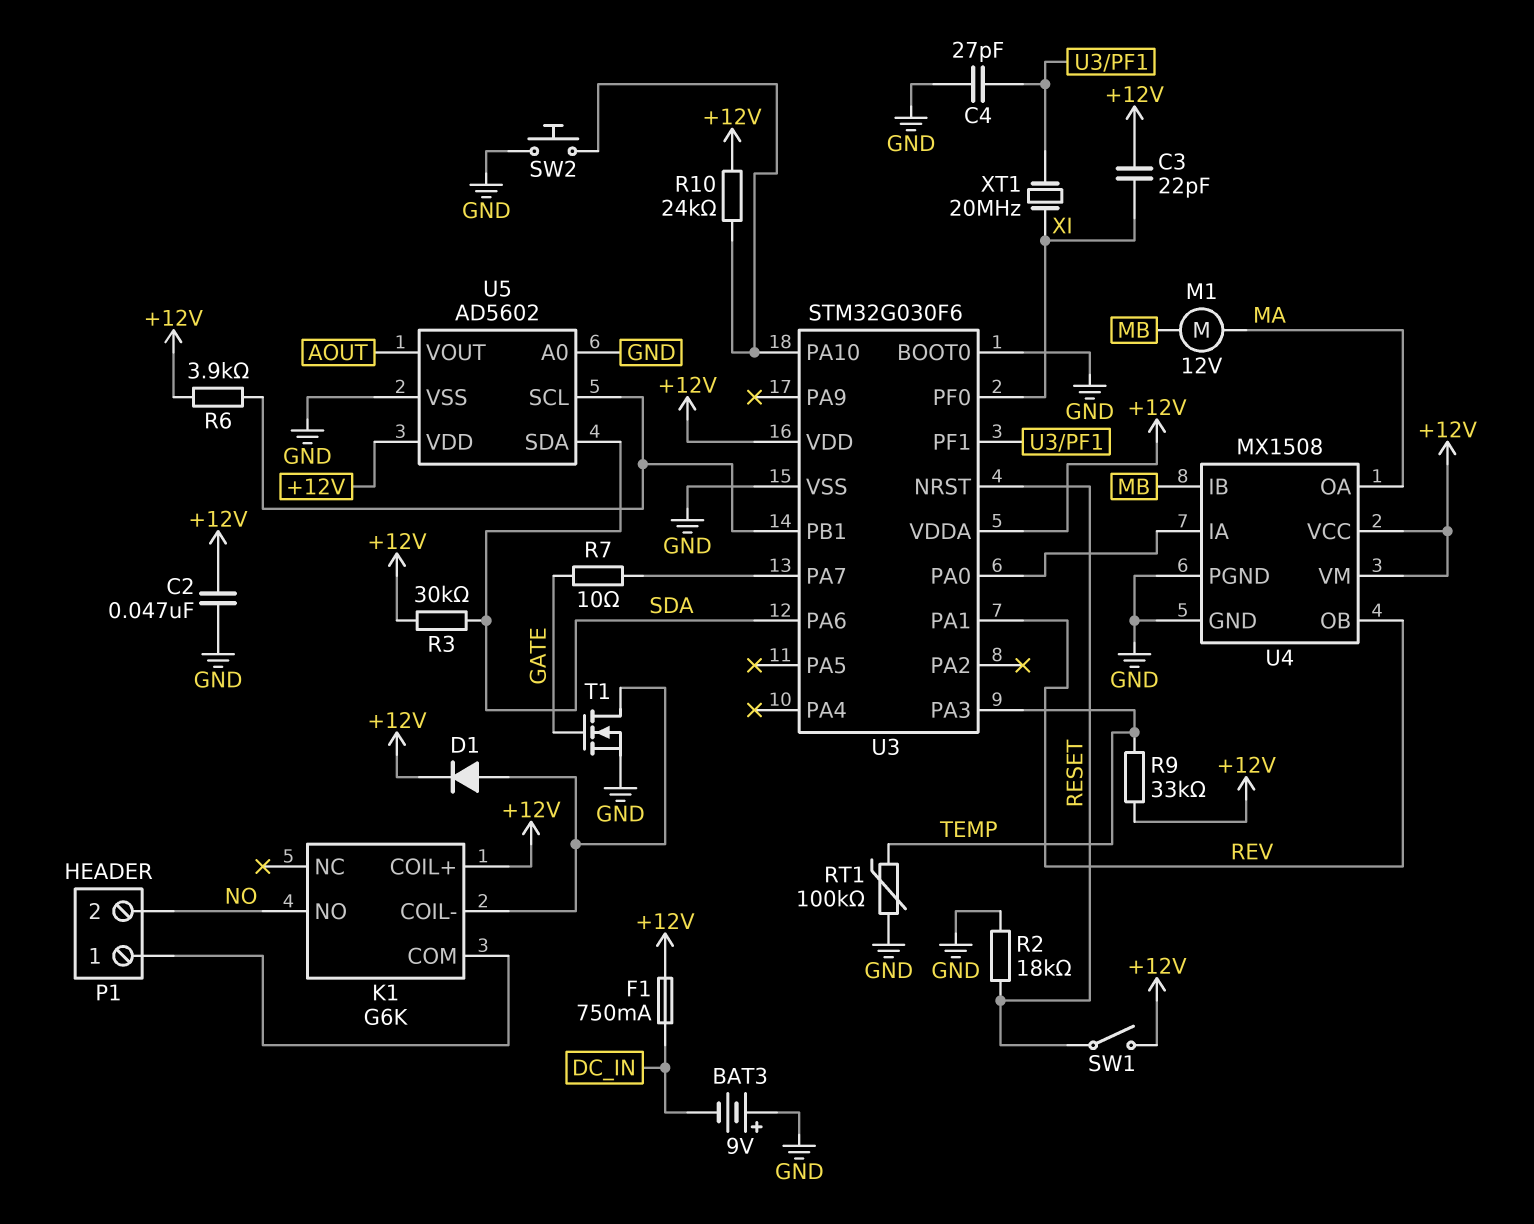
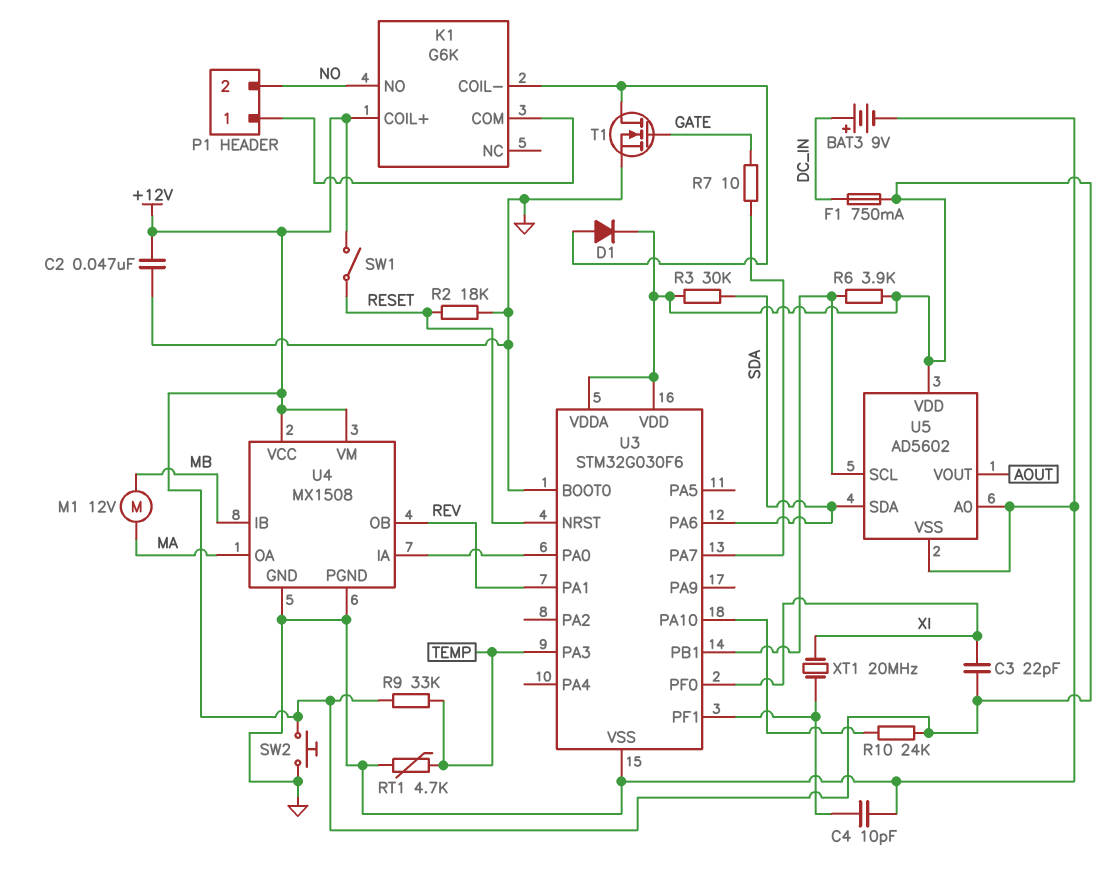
BAT3: 9V (plus GND, minus DC_IN) -> 9V (plus DC_IN, minus GND)
C4: 27pF (GND, U3/PF1) -> 10pF (GND, U3/PF1)
RT1: 100k (GND, TEMP) -> 4.7k (GND, TEMP)
SW2: button (GND, U3/PA10) -> button (+12V, GND)

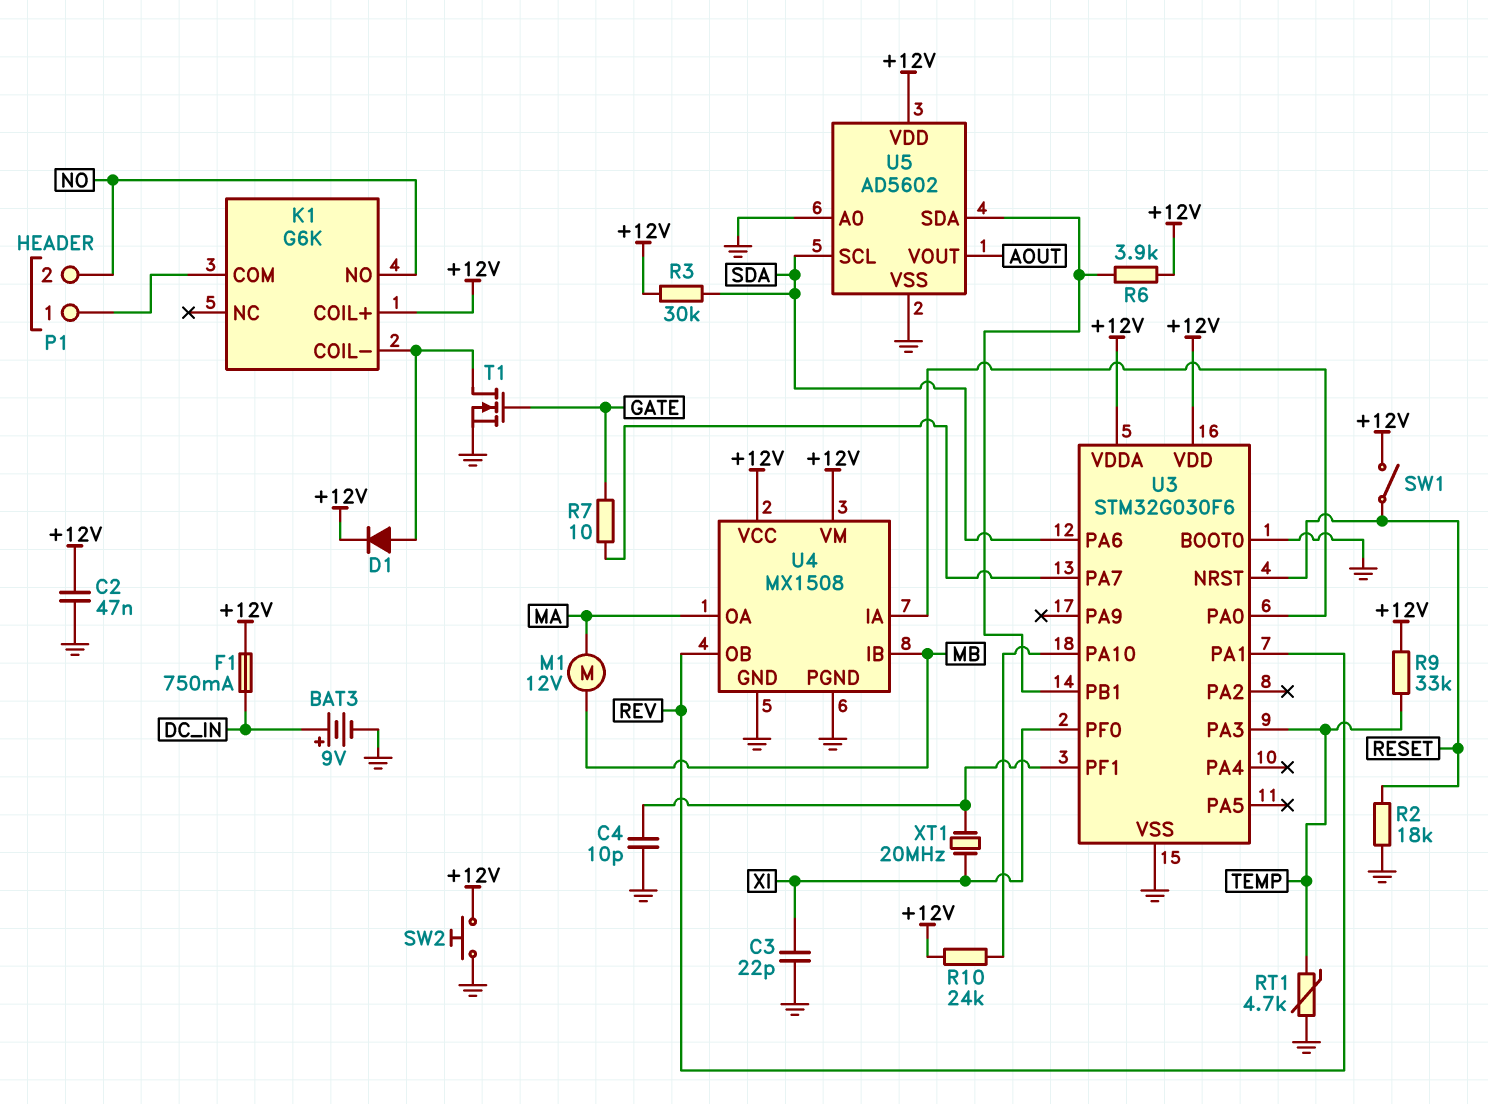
C3: 22pF (+12V, XI) -> 22pF (GND, XI)
U5 pin SCL: U3/PB1 -> SDA
U5 pin SDA: SDA -> U3/PB1

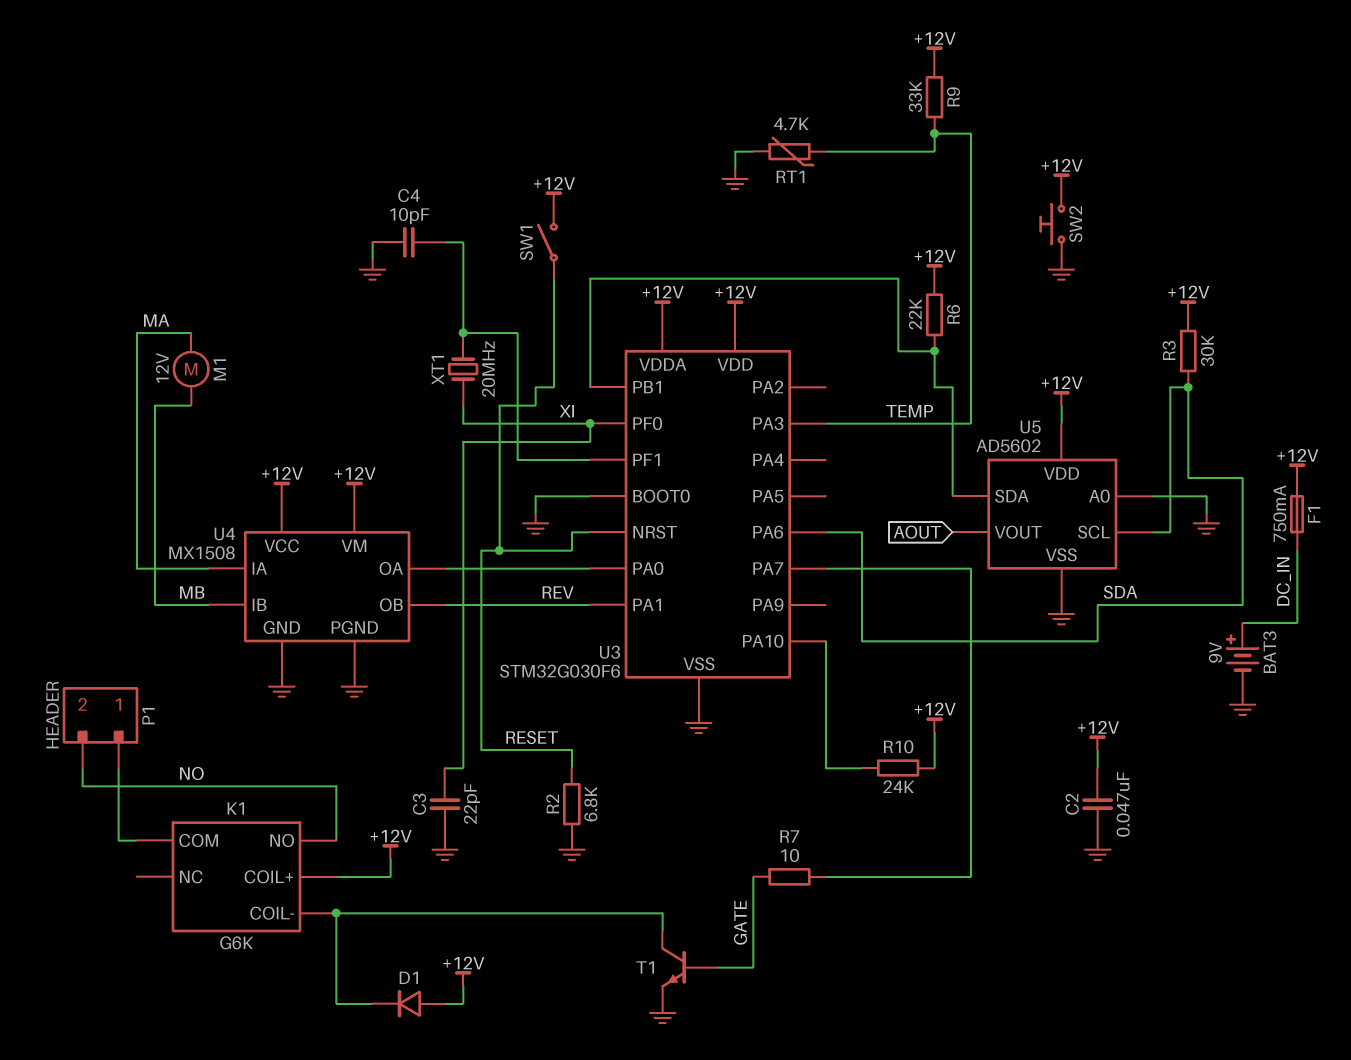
D1: diode (A K1/COIL-, K +12V) -> diode (A +12V, K K1/COIL-)
R2: 18k (GND, RESET) -> 6.8k (GND, RESET)
R6: 3.9k (+12V, U3/PB1) -> 22k (+12V, U3/PB1)
T1: NMOS (G GATE, D K1/COIL-, S GND) -> NPN (B GATE, C K1/COIL-, E GND)
U4 pin IA: U3/PA0 -> MA
U4 pin OA: MA -> U3/PA0

